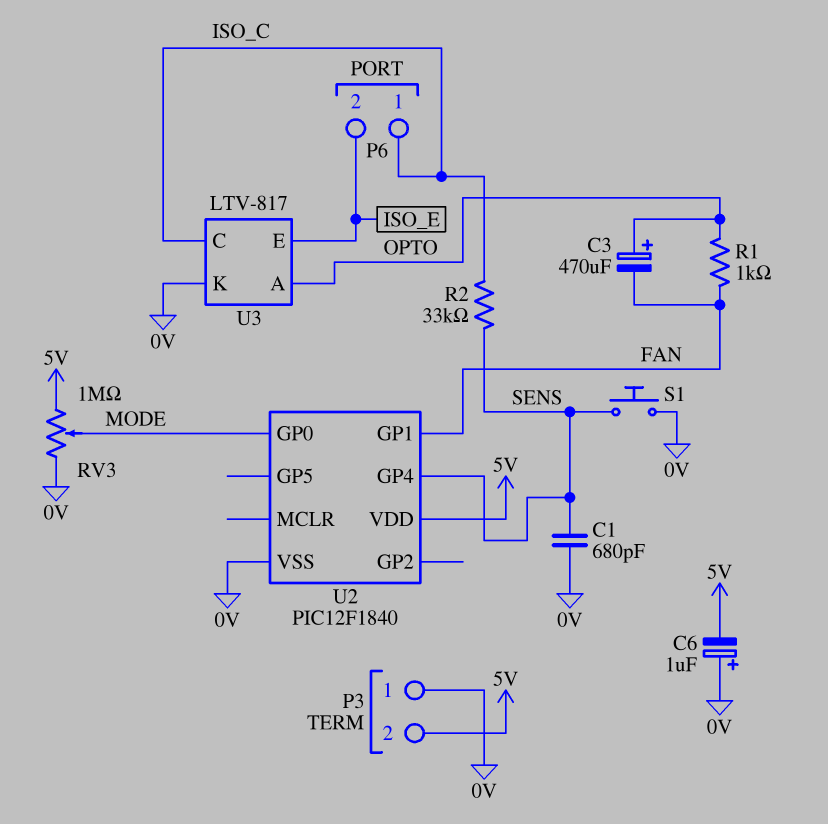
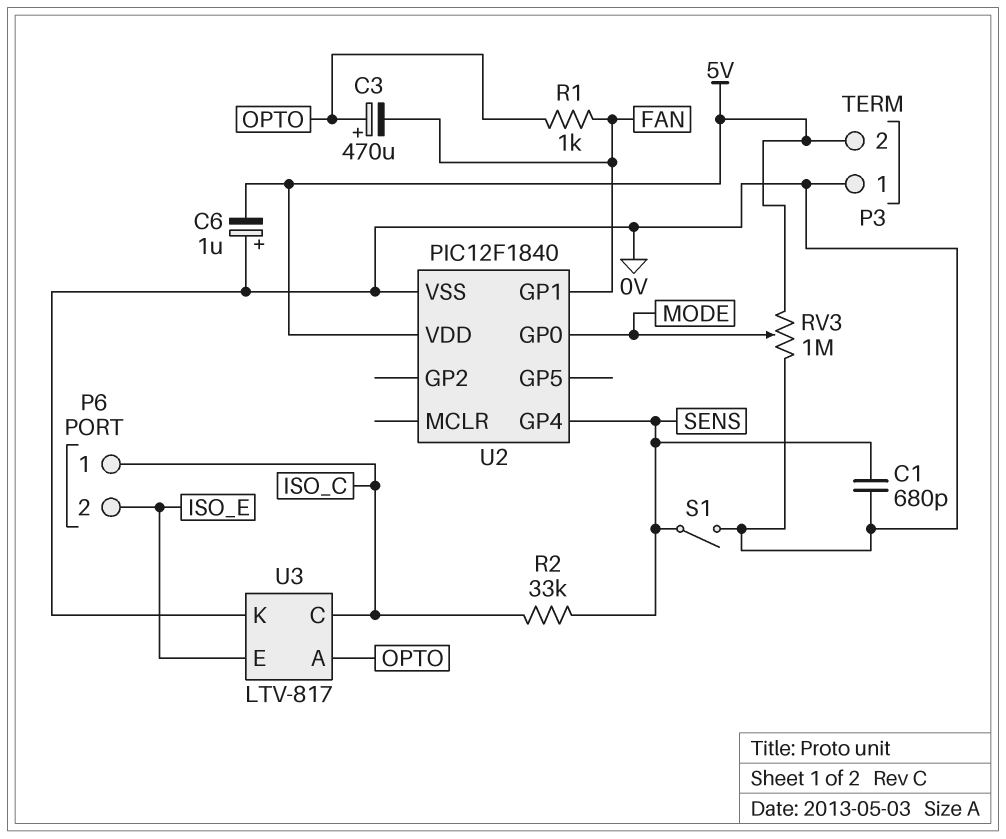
S1: button (0V, SENS) -> switch (0V, SENS)

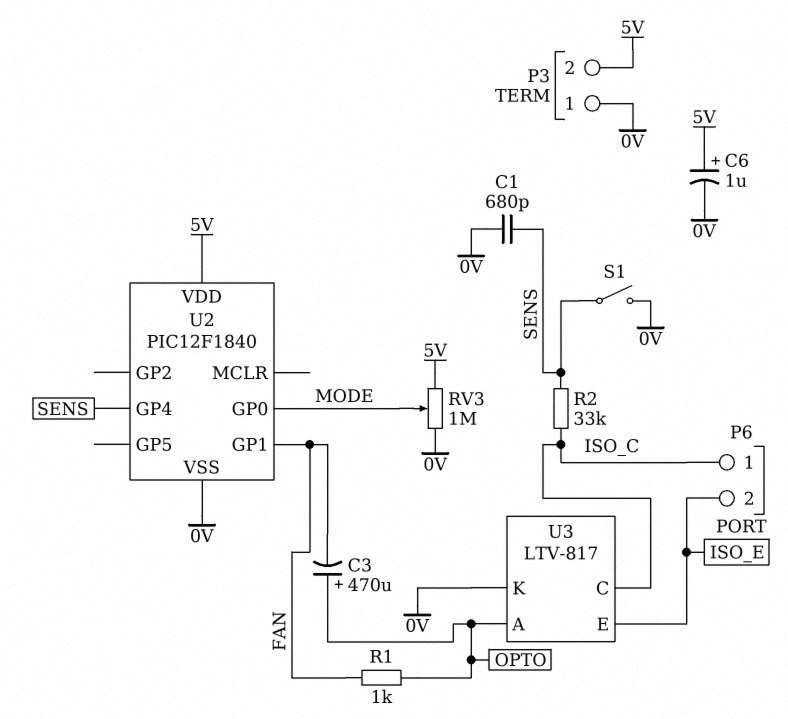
C6: 1uF (plus 0V, minus 5V) -> 1uF (plus 5V, minus 0V)

